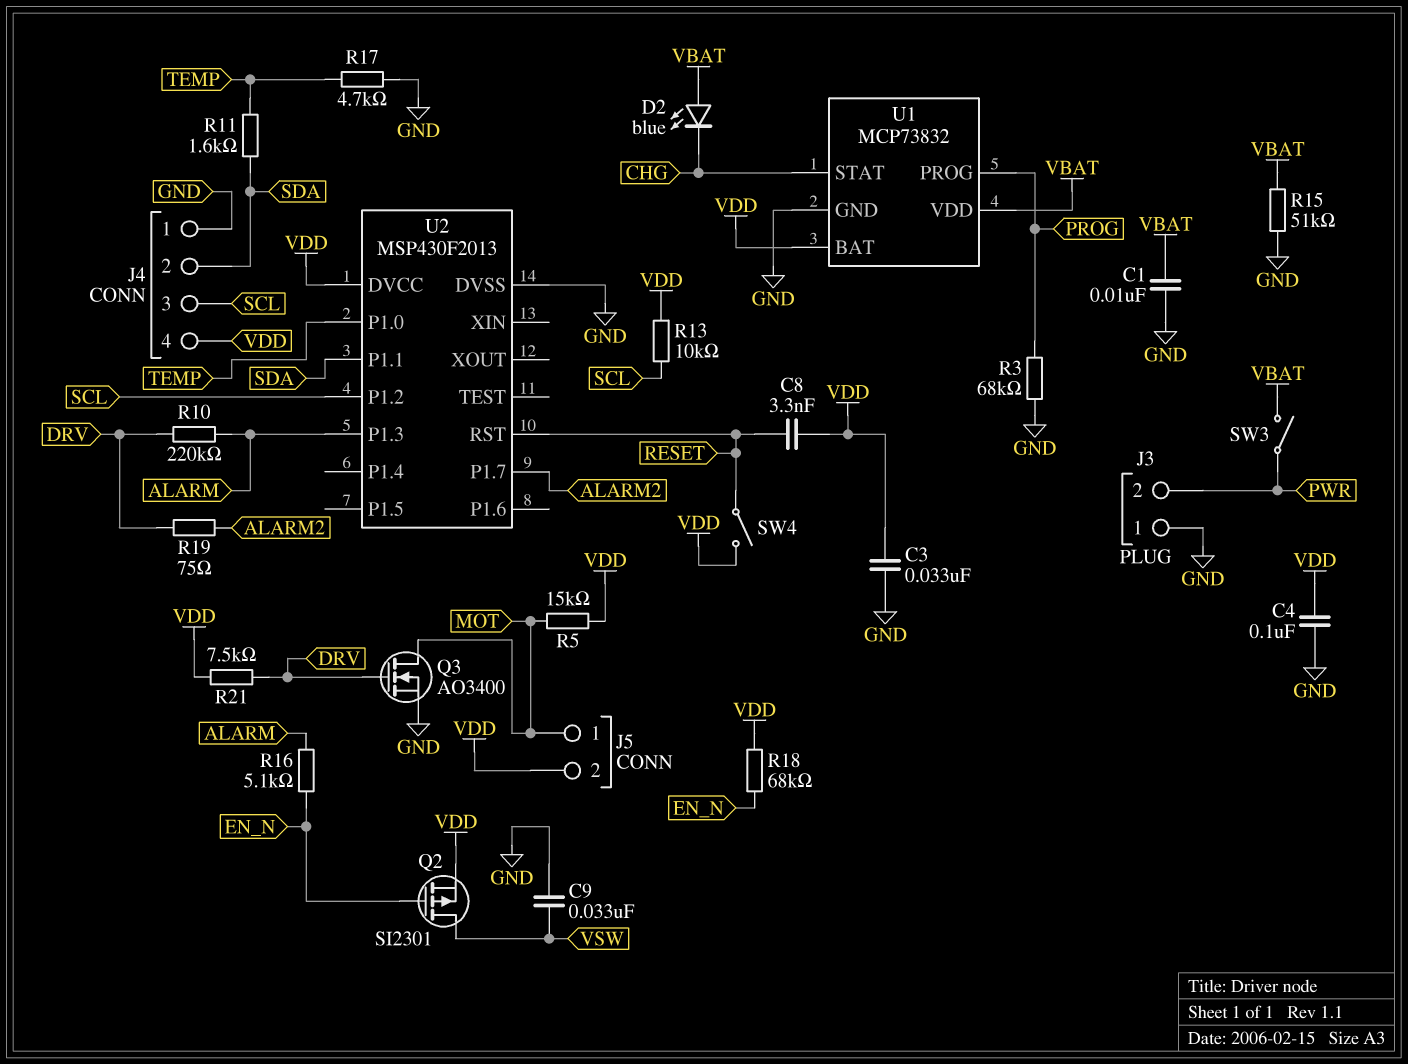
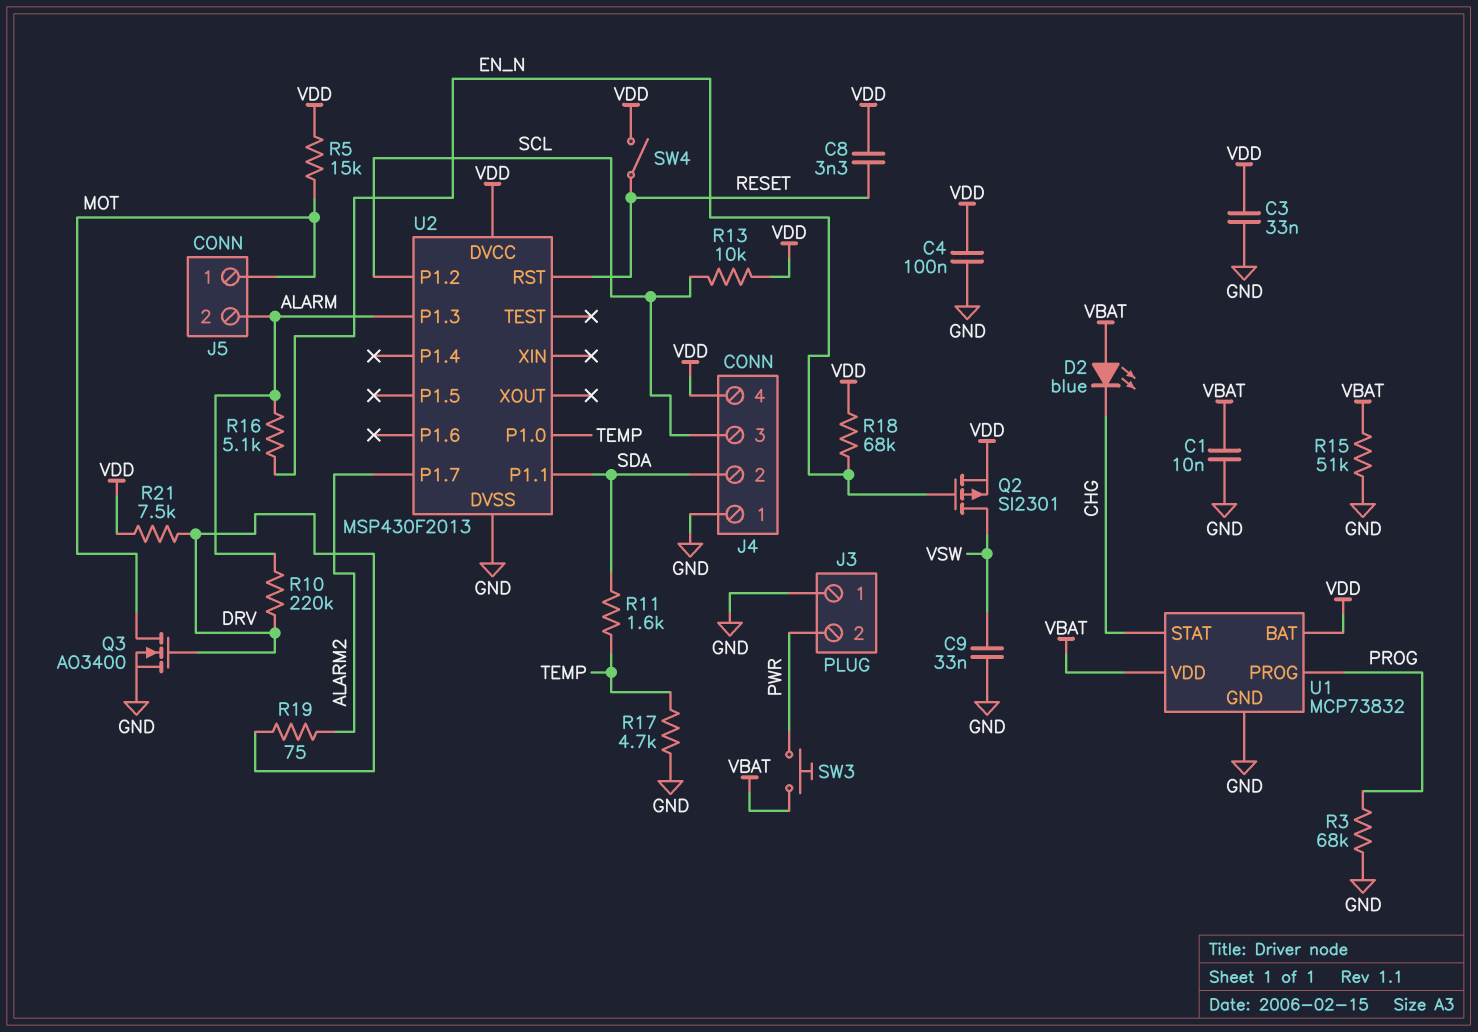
J5 pin 2: VDD -> ALARM
SW3: switch (PWR, VBAT) -> button (PWR, VBAT)

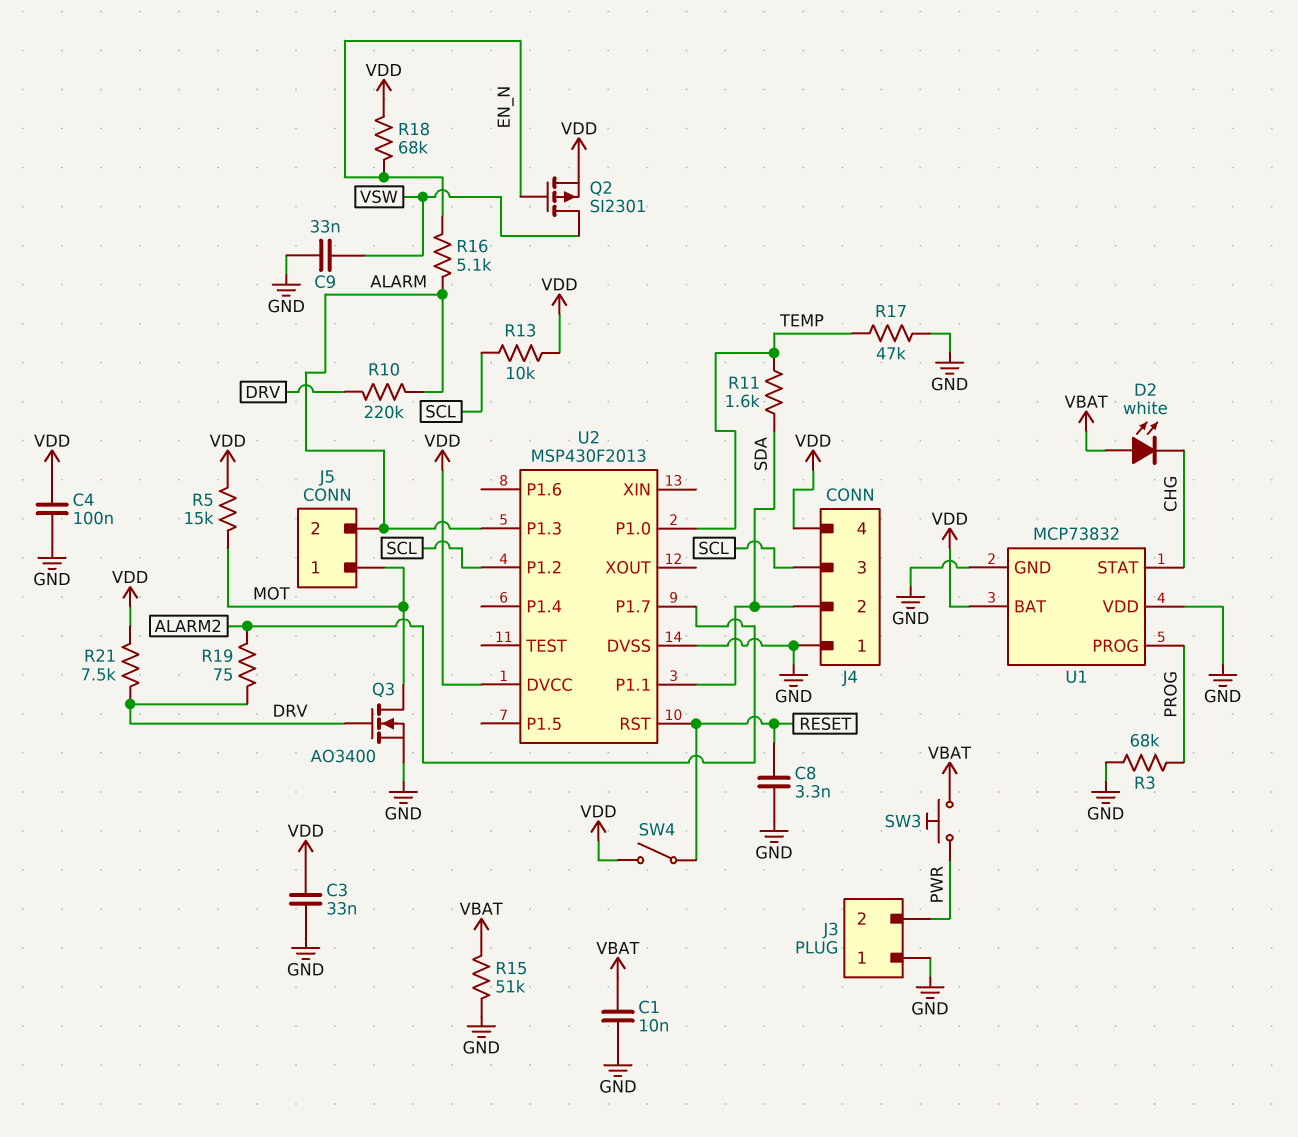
C8: 3.3nF (RESET, VDD) -> 3.3nF (GND, RESET)
D2: LED blue (A VBAT, K CHG) -> LED white (A VBAT, K CHG)
R17: 4.7k (GND, TEMP) -> 47k (GND, TEMP)
U1 pin VDD: VBAT -> GND

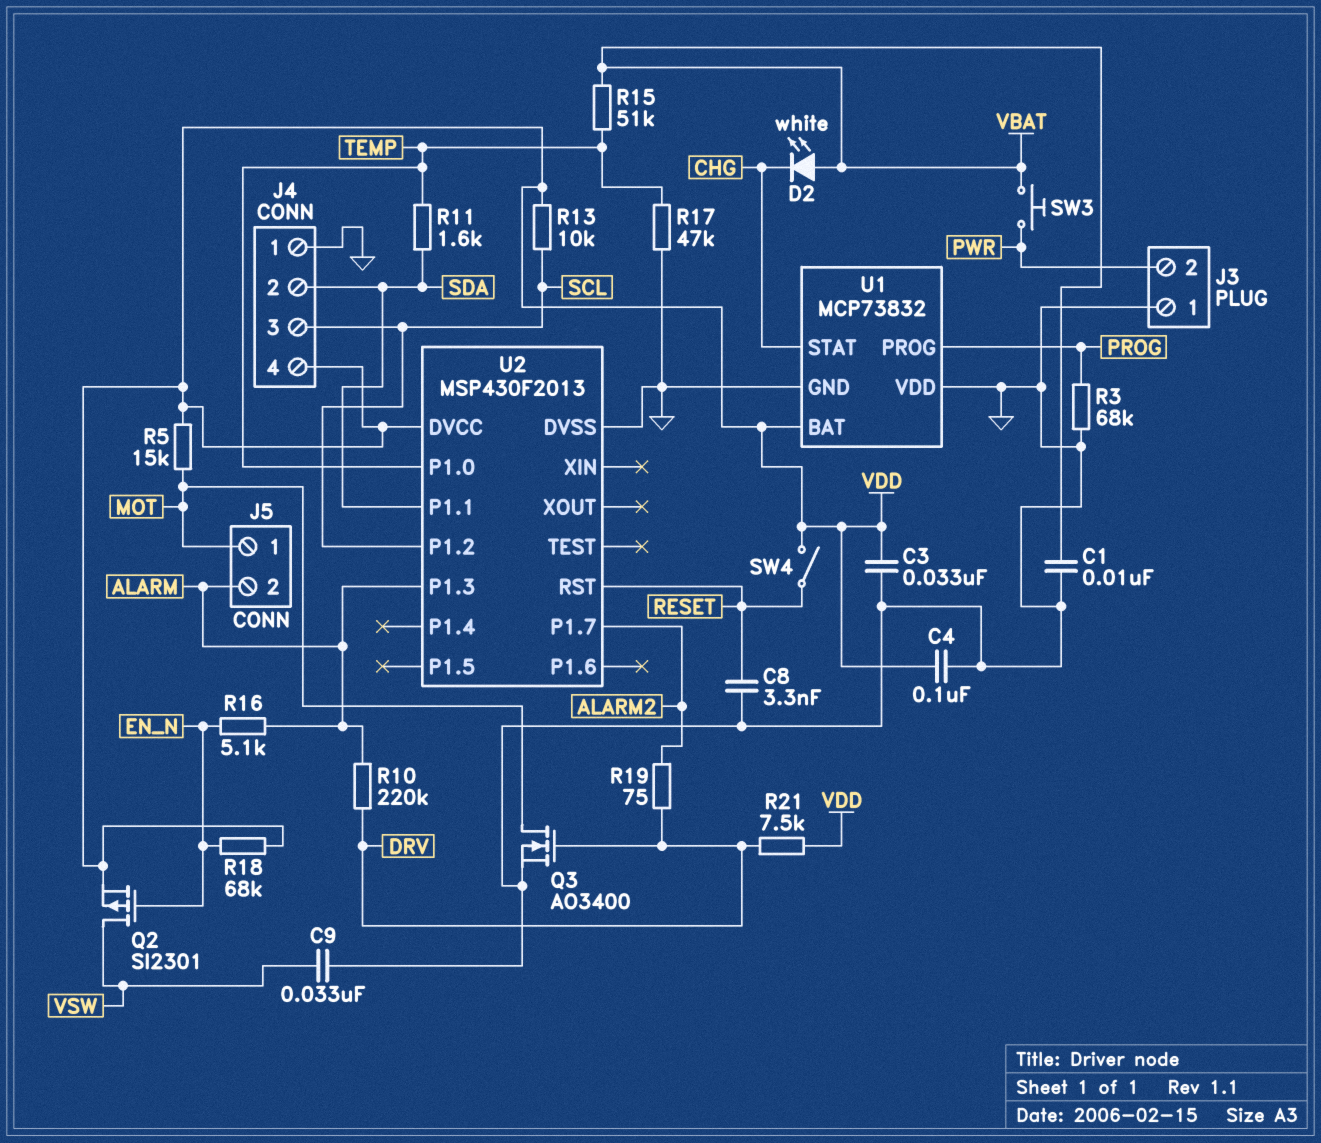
R15: 51k (GND, VBAT) -> 51k (TEMP, VBAT)

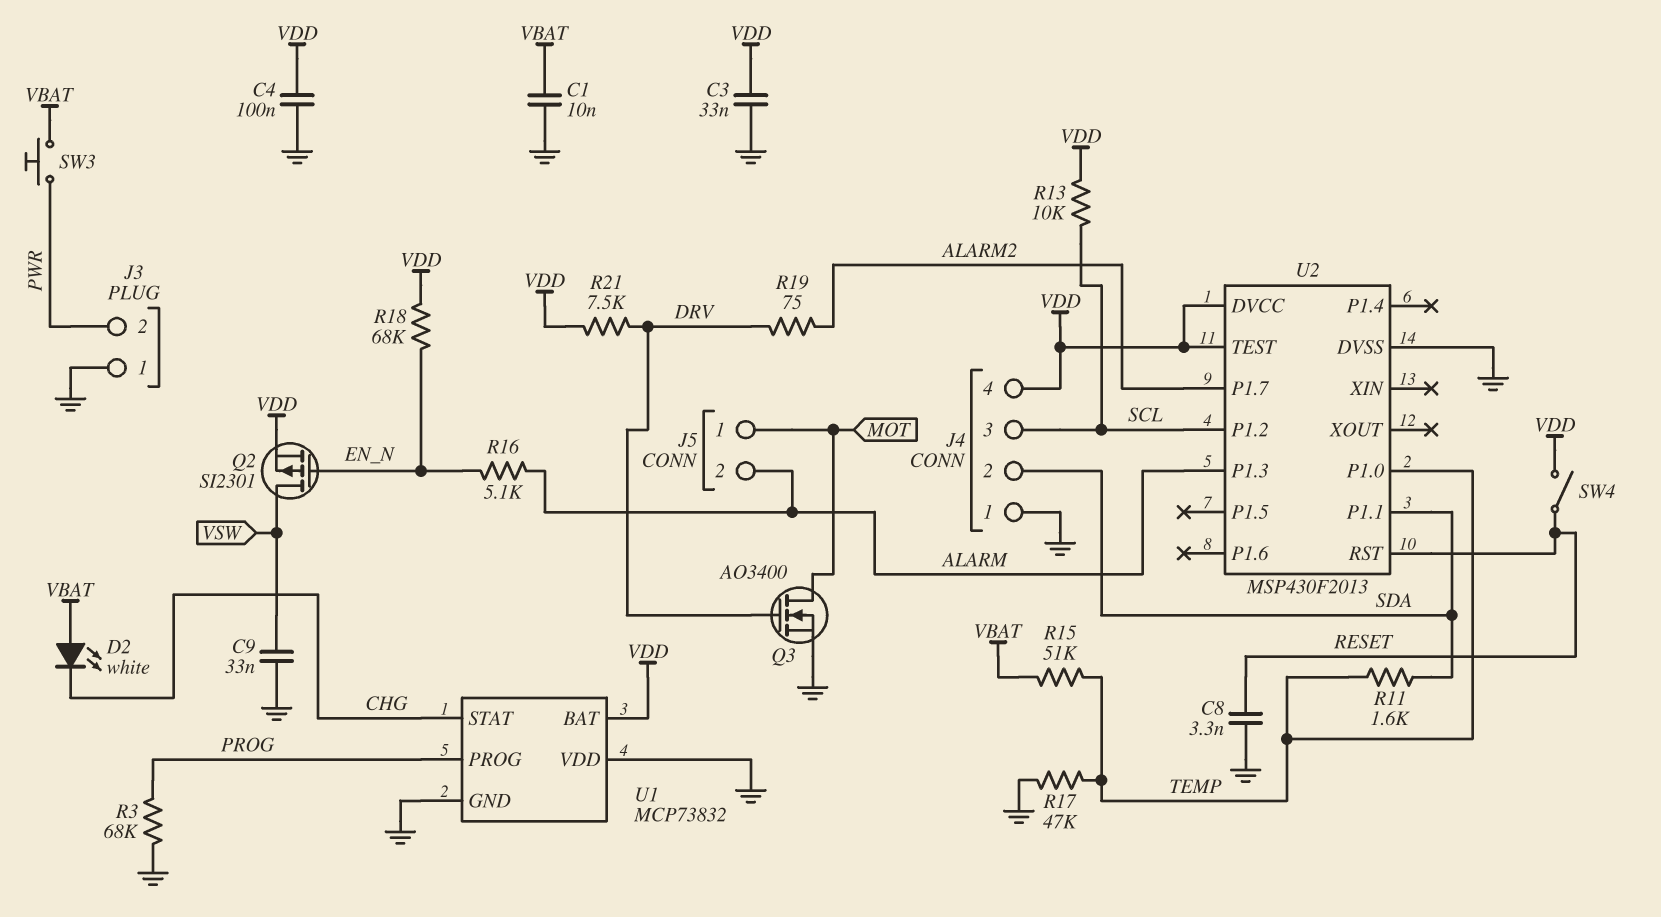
R5: 15k (MOT, VDD) -> none
R10: 220k (ALARM, DRV) -> none
U2 pin TEST: none -> VDD

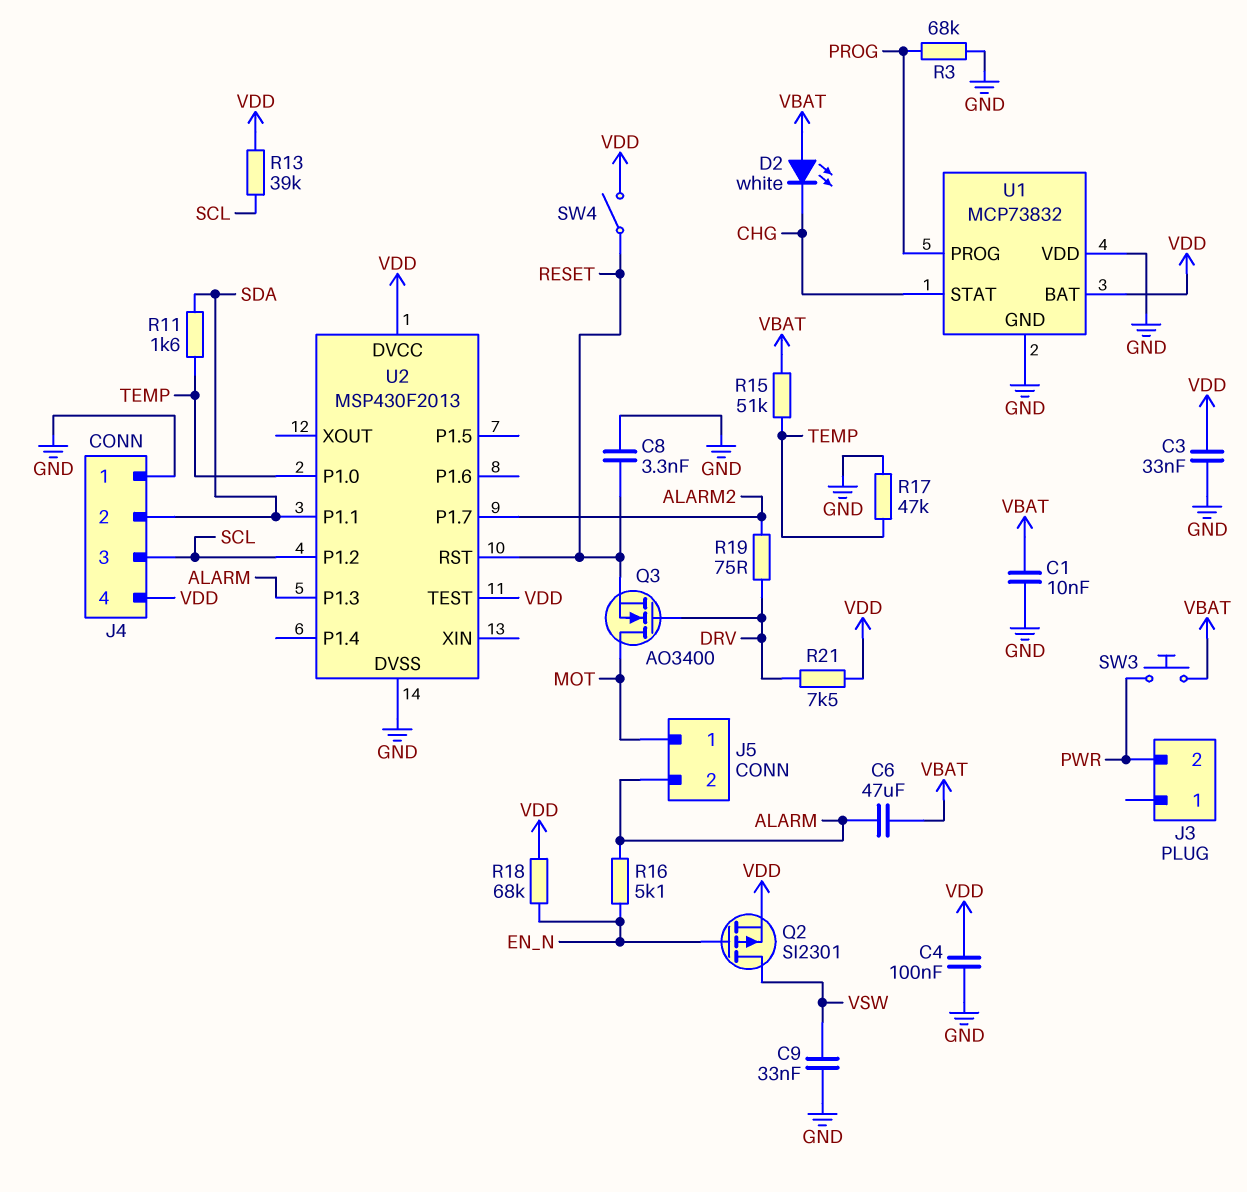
C6: none -> 47uF (ALARM, VBAT)
J3 pin 1: GND -> none
Q3: NMOS AO3400 (G DRV, D MOT, S GND) -> NMOS AO3400 (G DRV, D MOT, S RESET)
R13: 10k (SCL, VDD) -> 39k (SCL, VDD)

